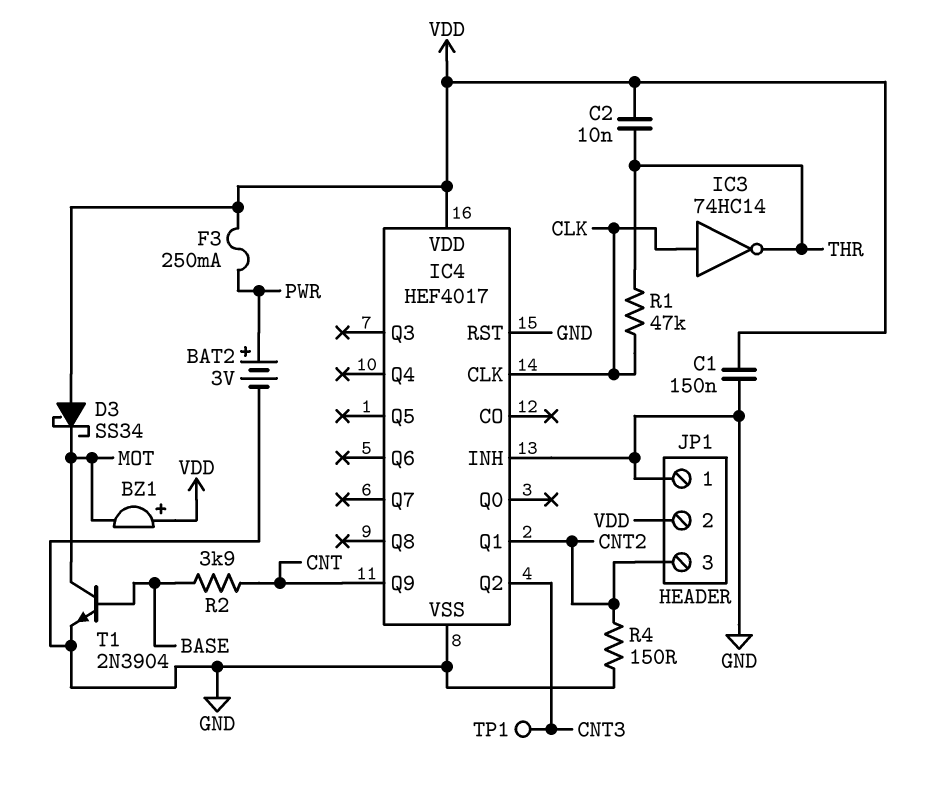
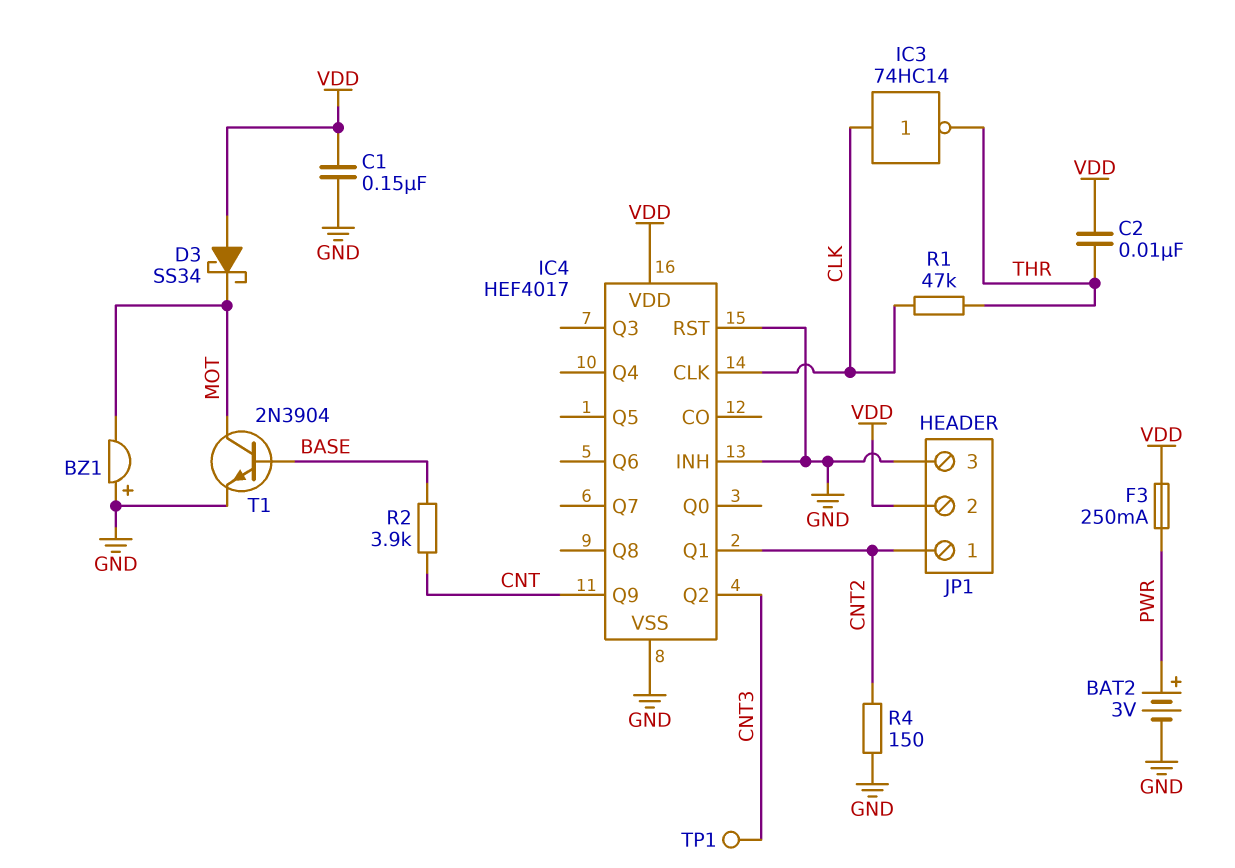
BZ1: buzzer (plus VDD, minus MOT) -> buzzer (plus GND, minus MOT)
JP1 pin 1: GND -> CNT2
JP1 pin 3: CNT2 -> GND

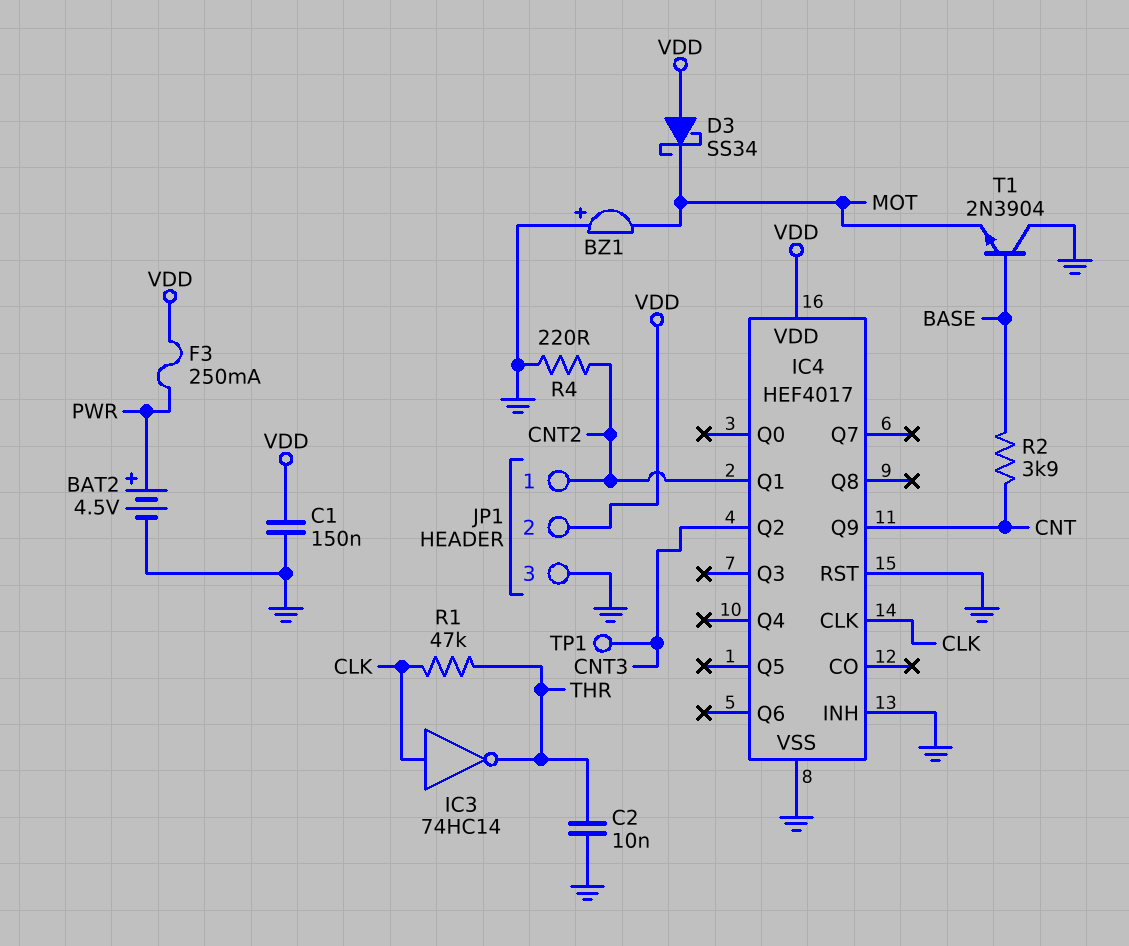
BAT2: 3V (plus PWR, minus GND) -> 4.5V (plus PWR, minus GND)
C2: 10nF (THR, VDD) -> 10nF (GND, THR)
R4: 150 (CNT2, GND) -> 220 (CNT2, GND)
T1: NPN 2N3904 (B BASE, C MOT, E GND) -> NPN 2N3904 (B BASE, C GND, E MOT)

